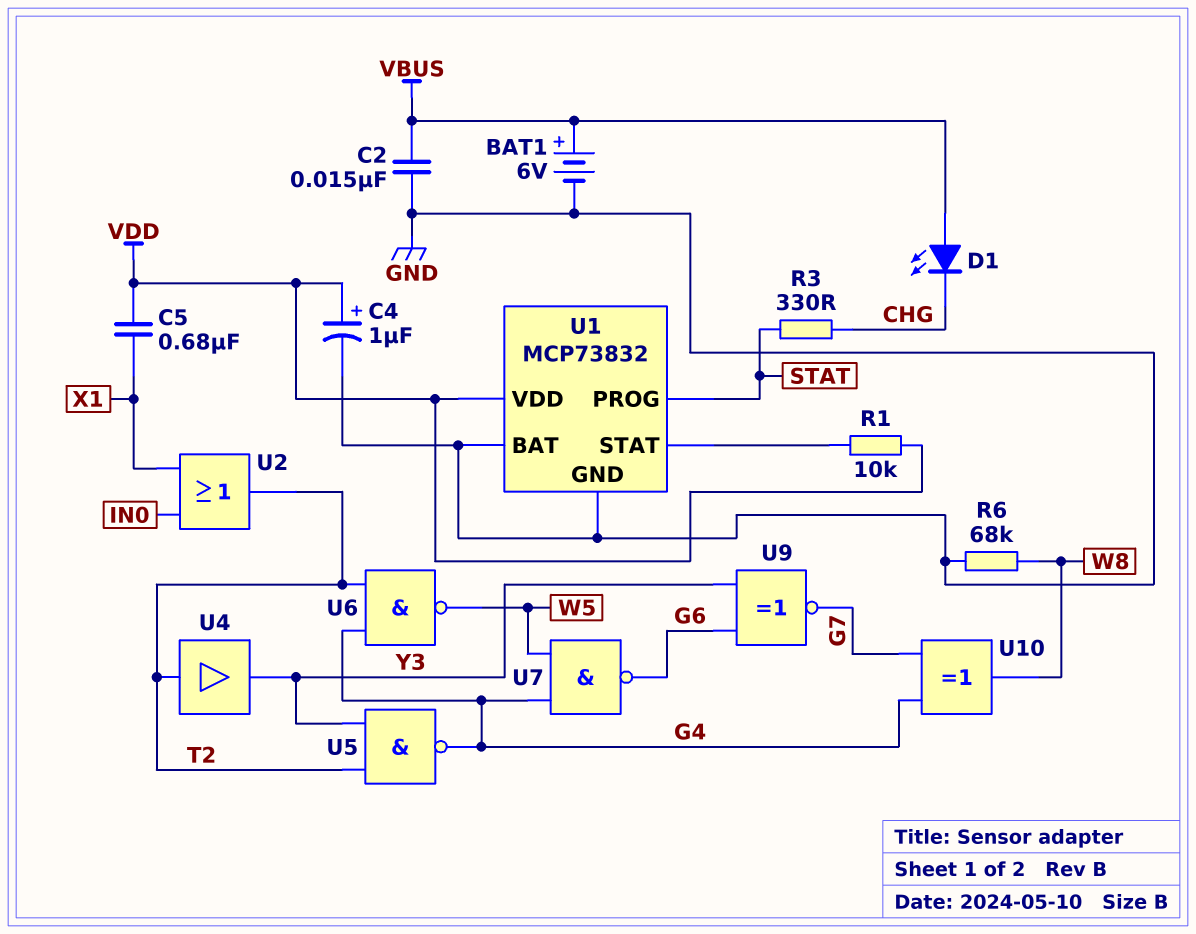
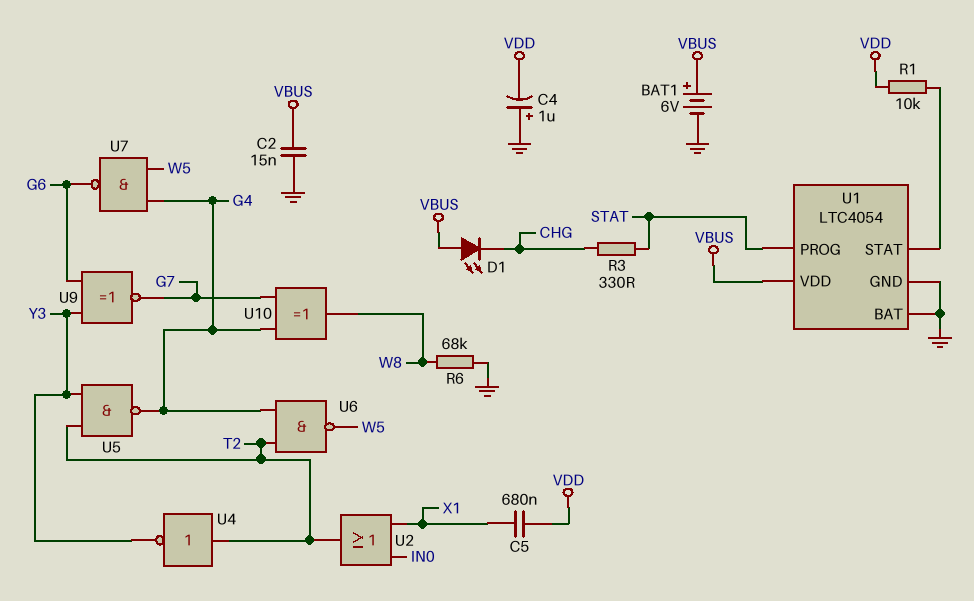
C4: 1uF (plus VDD, minus GND) -> 1uF (plus GND, minus VDD)
U1: MCP73832 -> LTC4054
U1 pin VDD: VDD -> VBUS
U4: buffer (in T2, out Y3) -> NOT (in T2, out Y3)

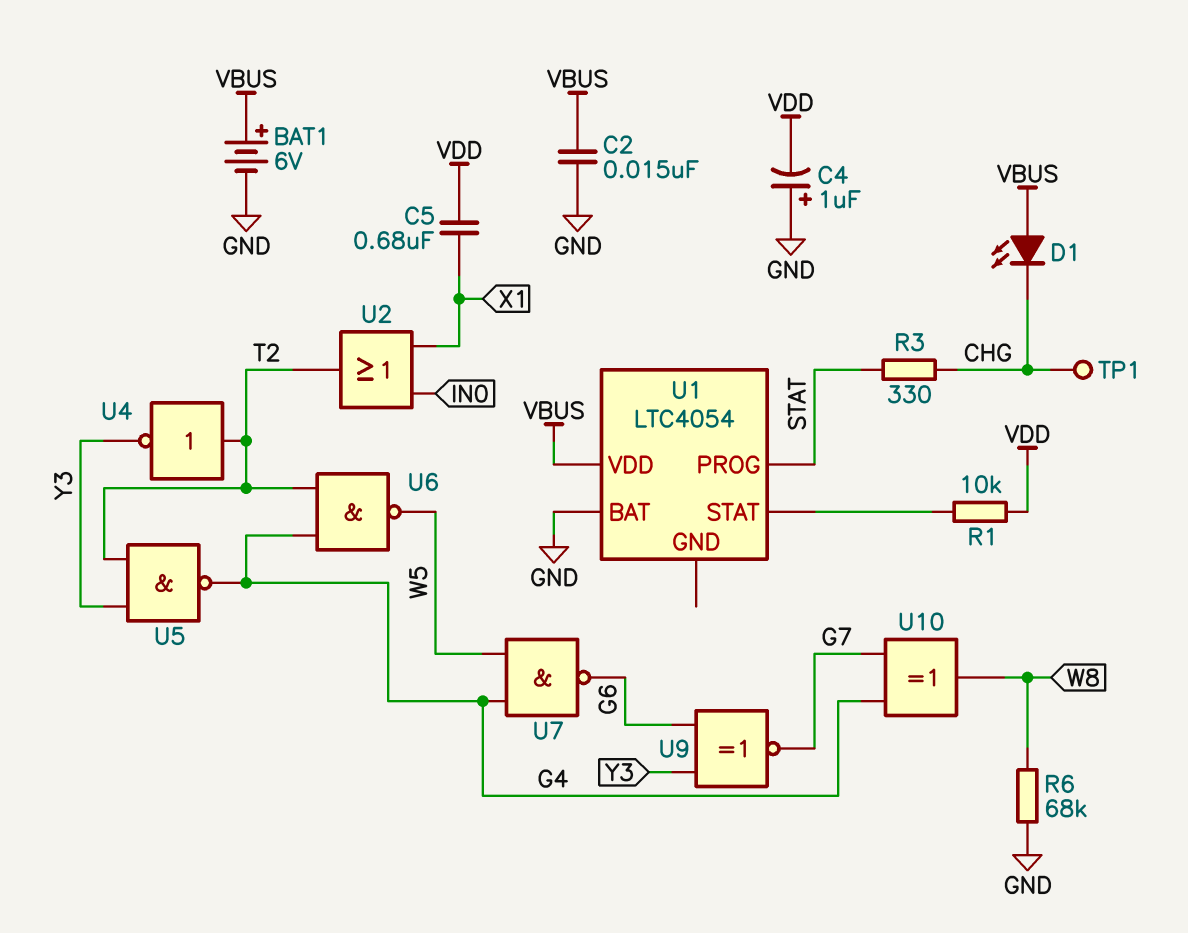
TP1: none -> test point (CHG)
U1 pin GND: GND -> none

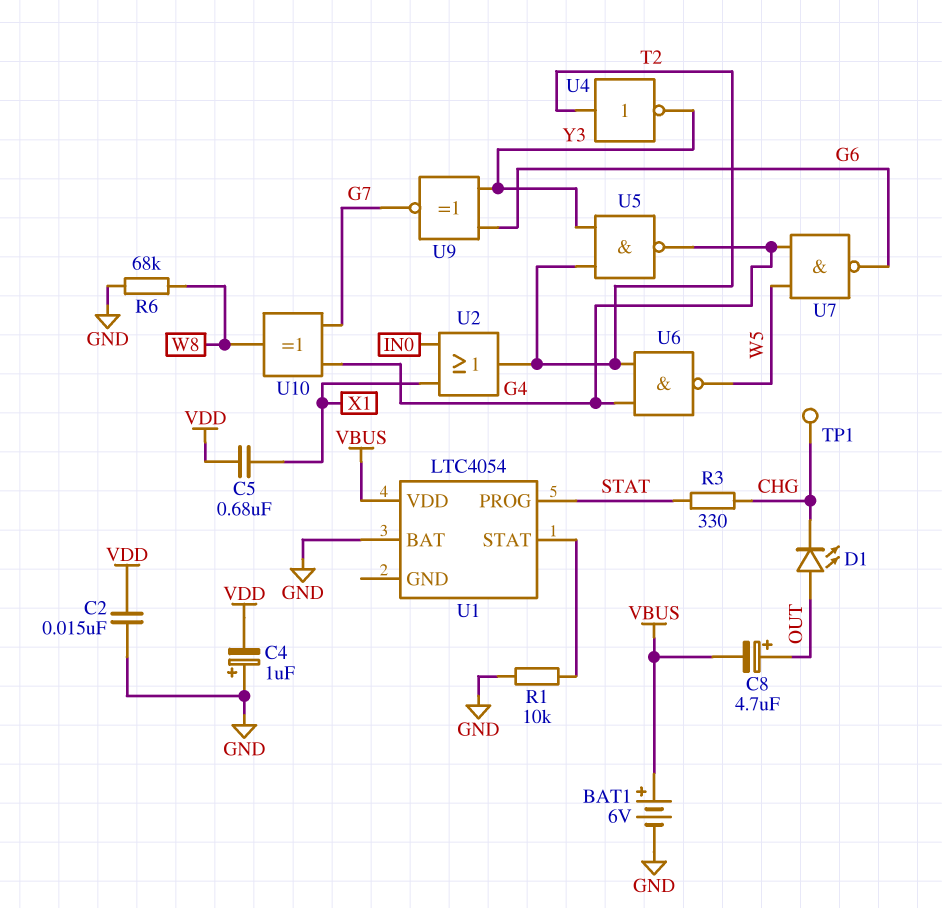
C2: 15nF (GND, VBUS) -> 15nF (GND, VDD)
C8: none -> 4.7uF (plus OUT, minus VBUS)
D1: LED (A VBUS, K CHG) -> LED (A OUT, K CHG)
R1: 10k (U1/STAT, VDD) -> 10k (GND, U1/STAT)

